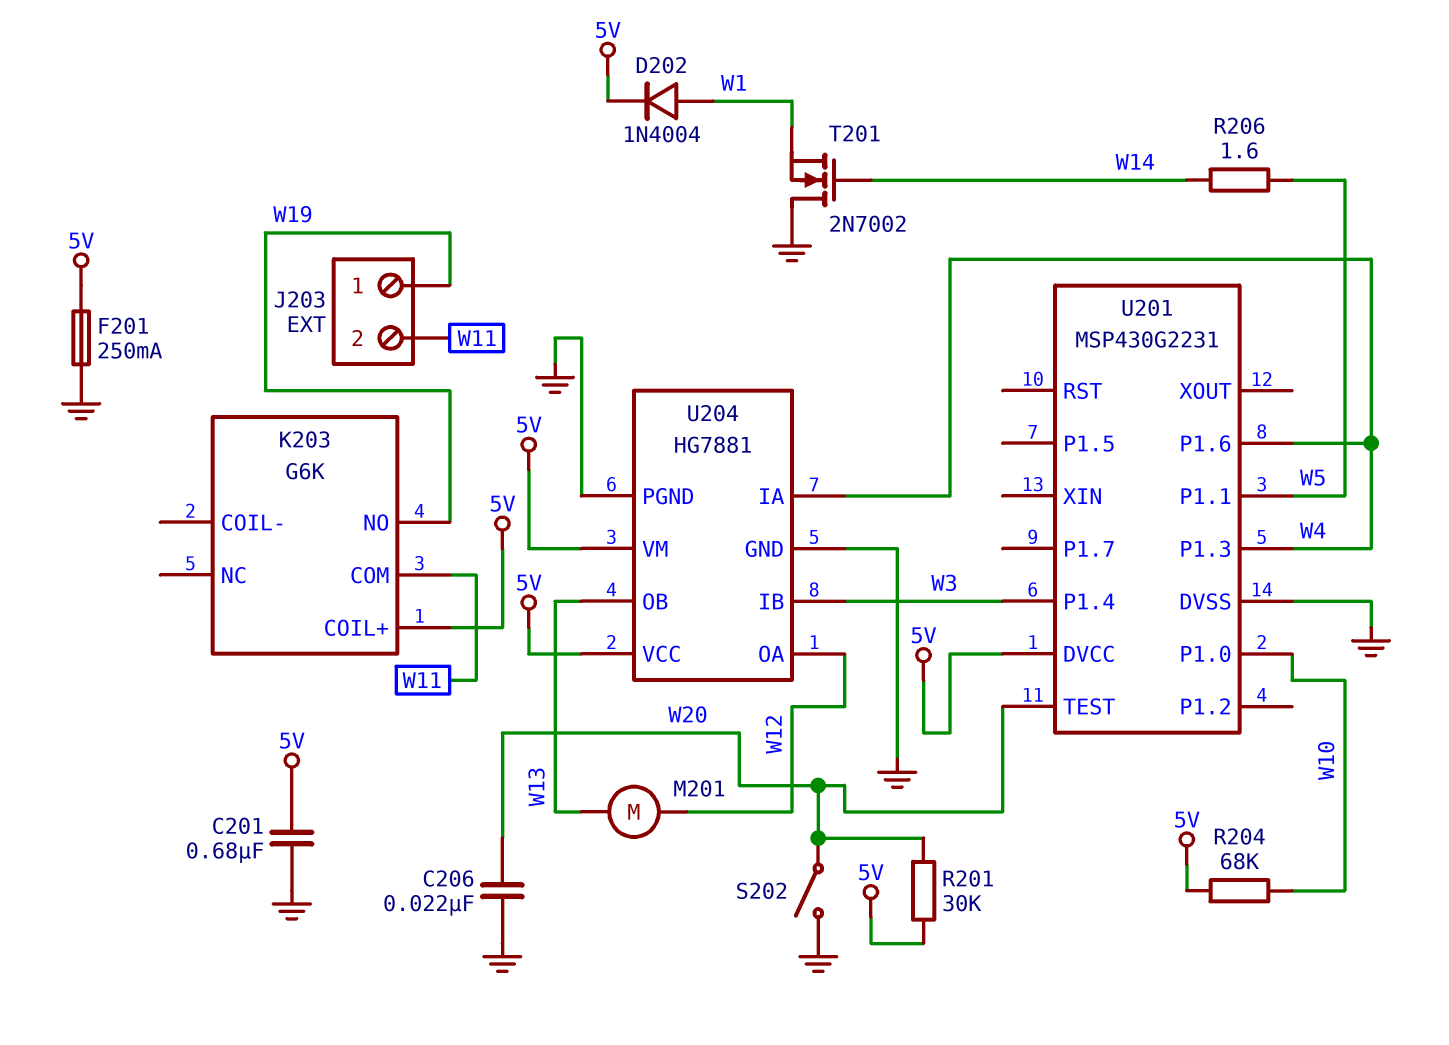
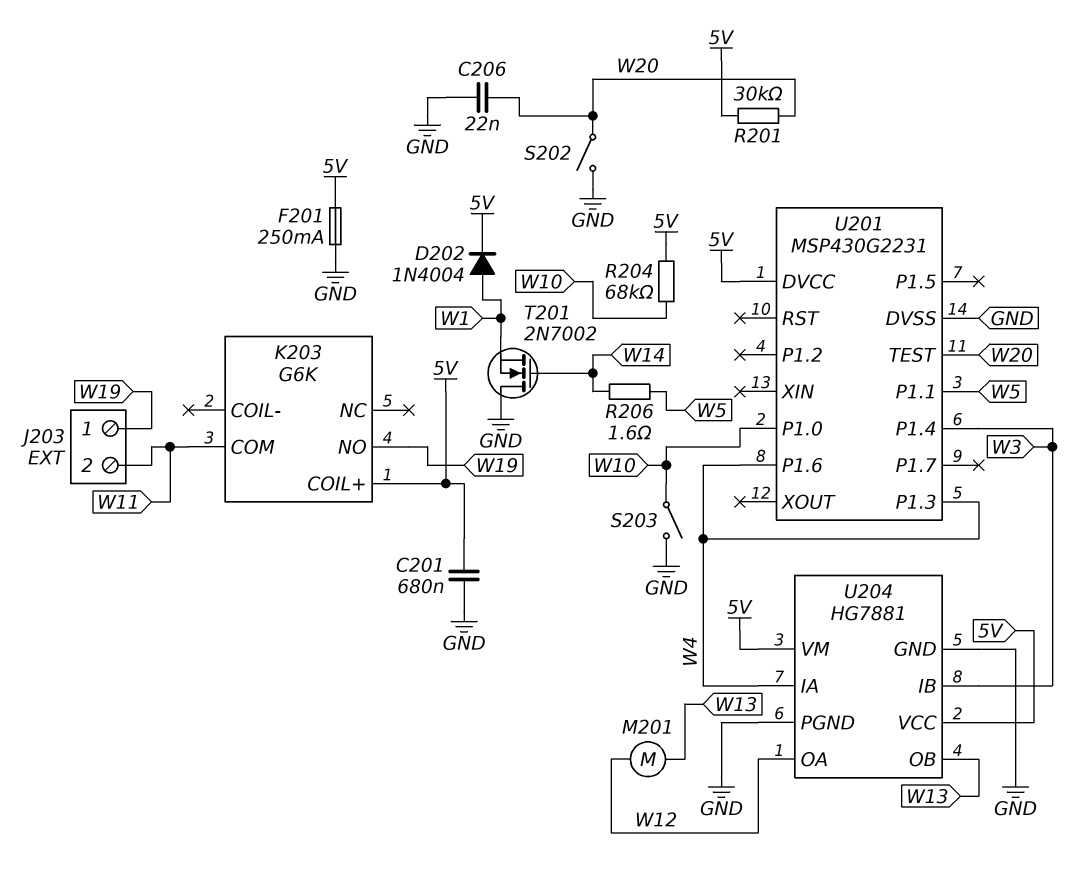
S203: none -> switch (GND, W10)

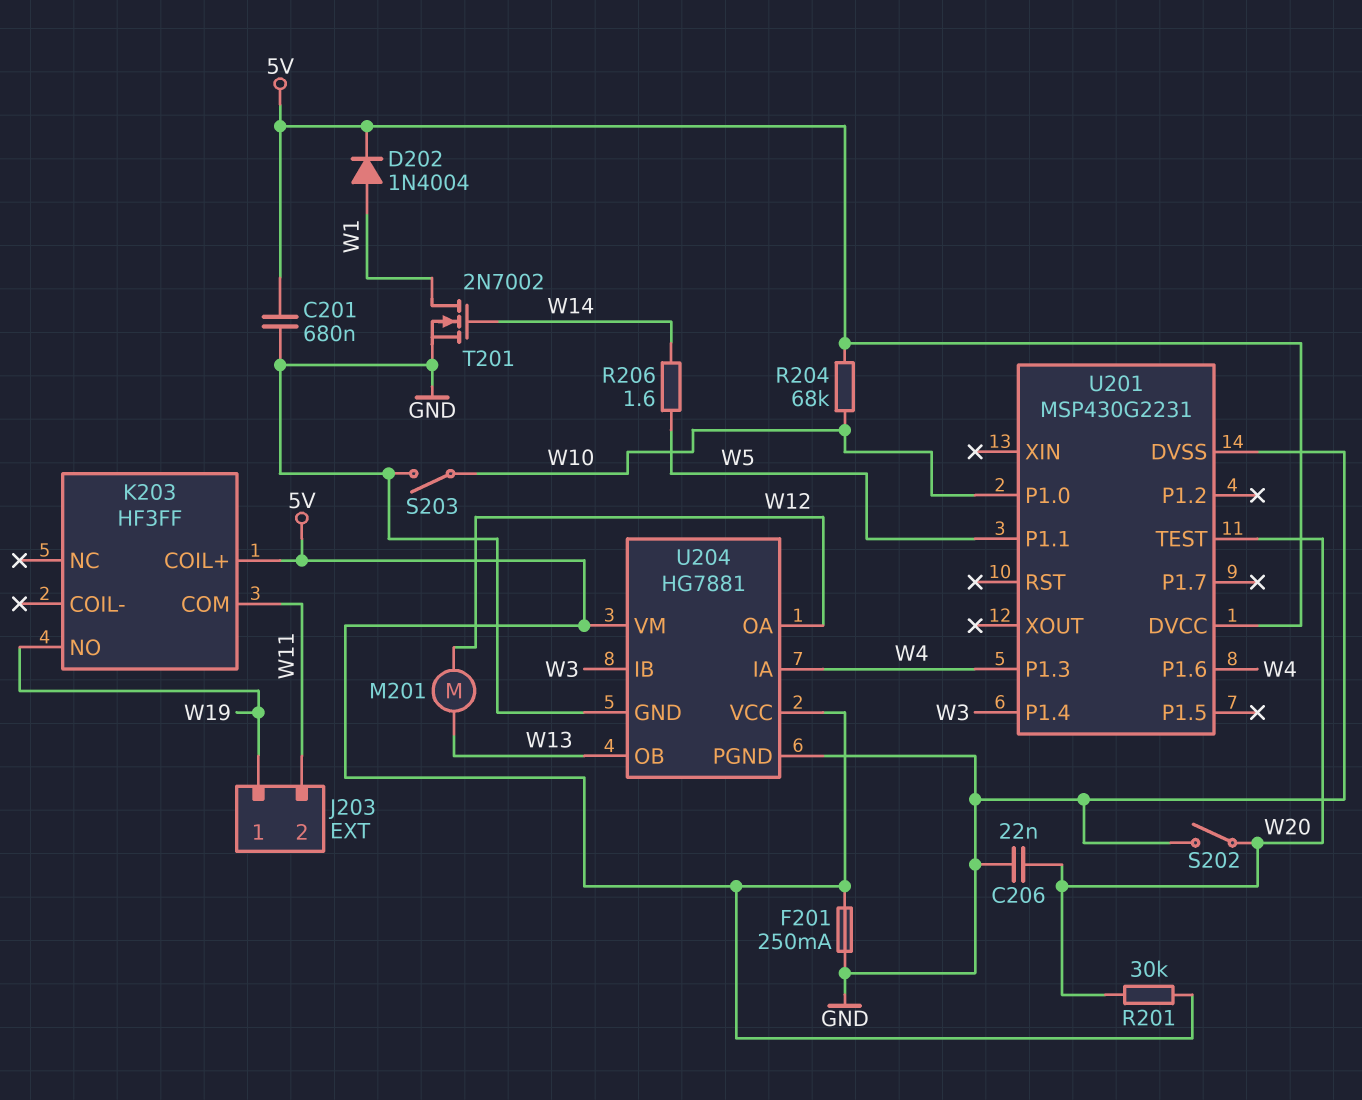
K203: G6K -> HF3FF
T201: NMOS 2N7002 (G W14, D GND, S W1) -> NMOS 2N7002 (G W14, D W1, S GND)

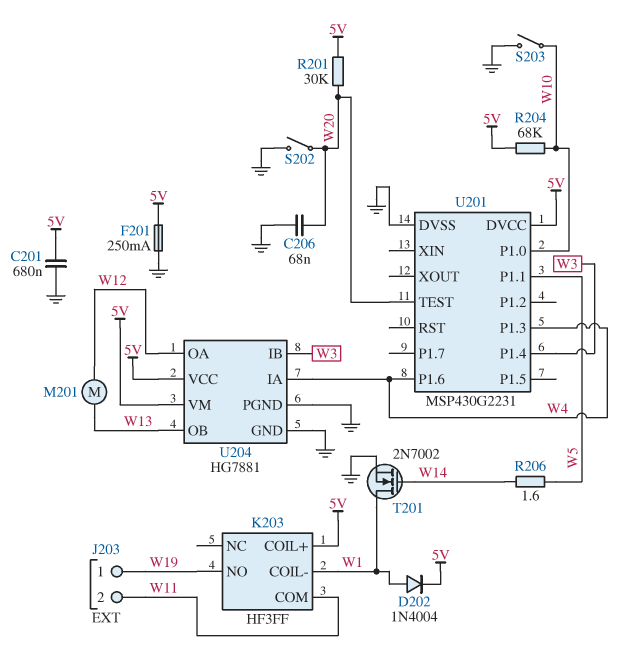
C206: 22nF (GND, W20) -> 68nF (GND, W20)
K203 pin COIL-: none -> W1

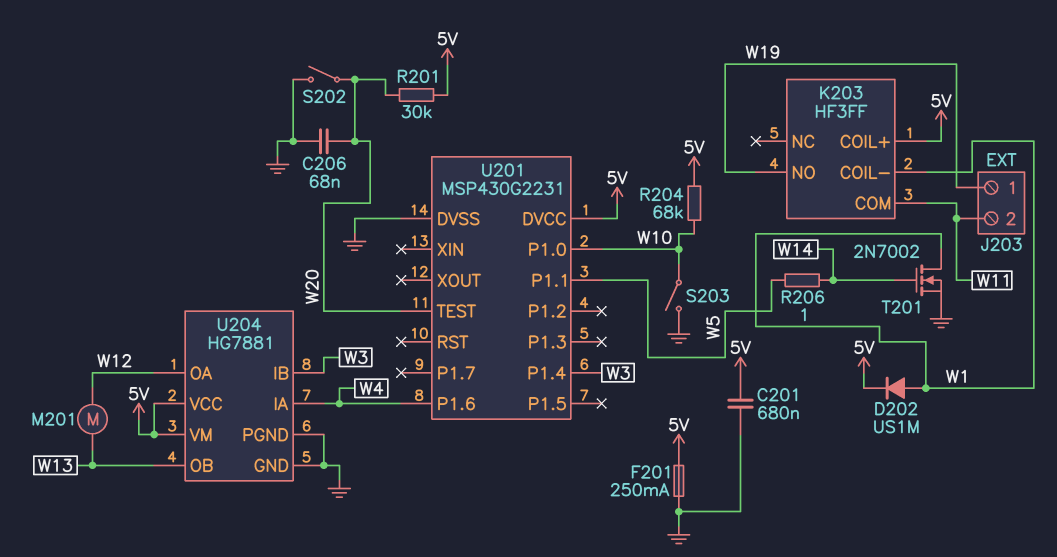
D202: diode 1N4004 (A W1, K 5V) -> diode US1M (A W1, K 5V)
R206: 1.6 (W5, W14) -> 1 (W5, W14)
U201 pin P1.3: W4 -> none

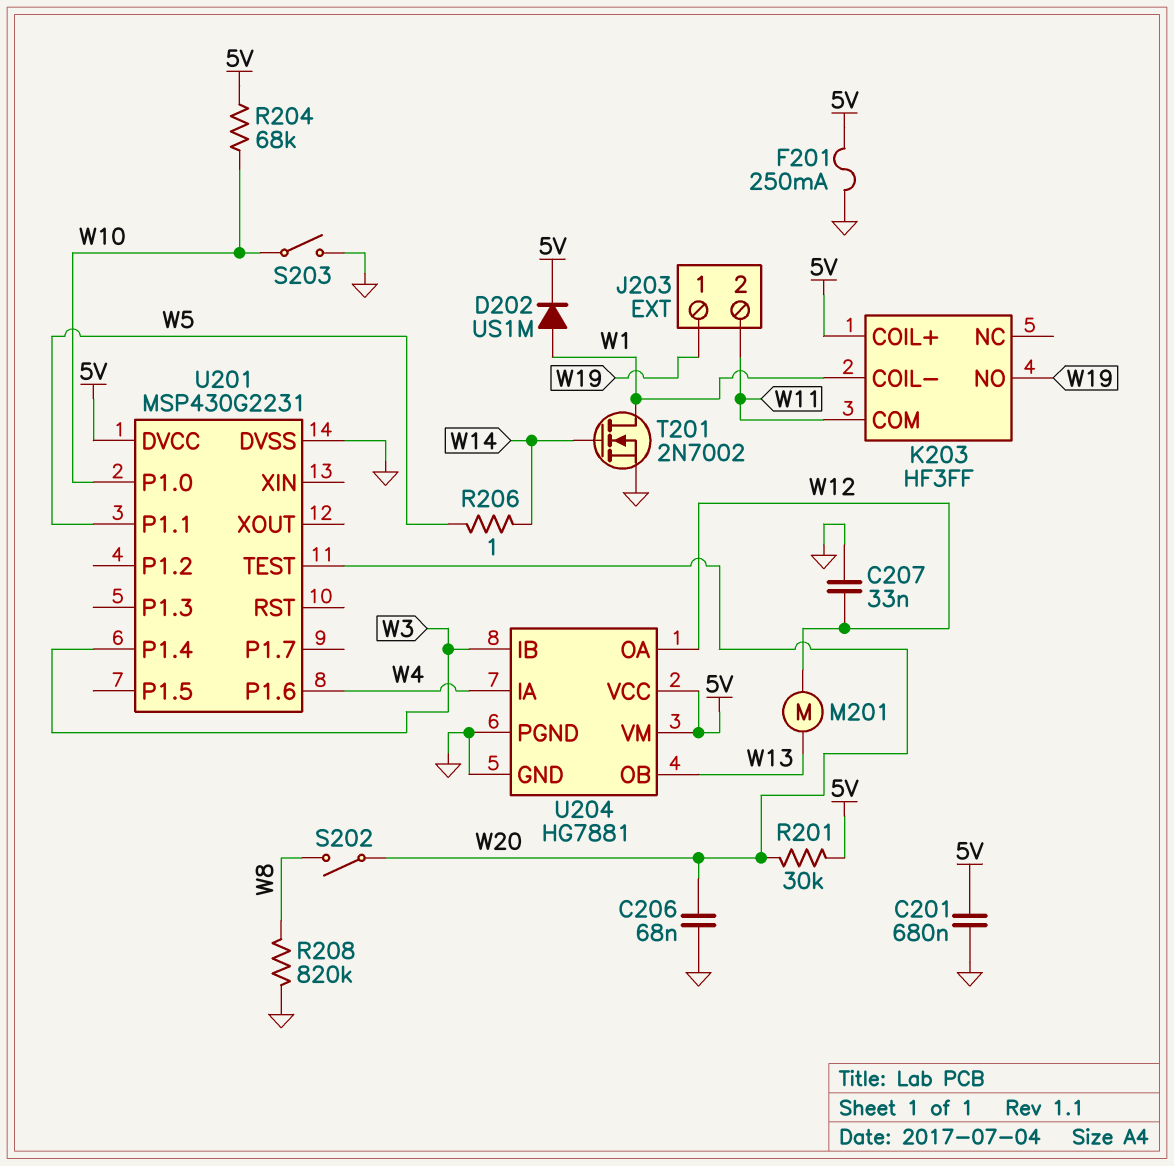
C207: none -> 33nF (GND, W12)
R208: none -> 820k (GND, W8)
S202: switch (GND, W20) -> switch (W8, W20)

